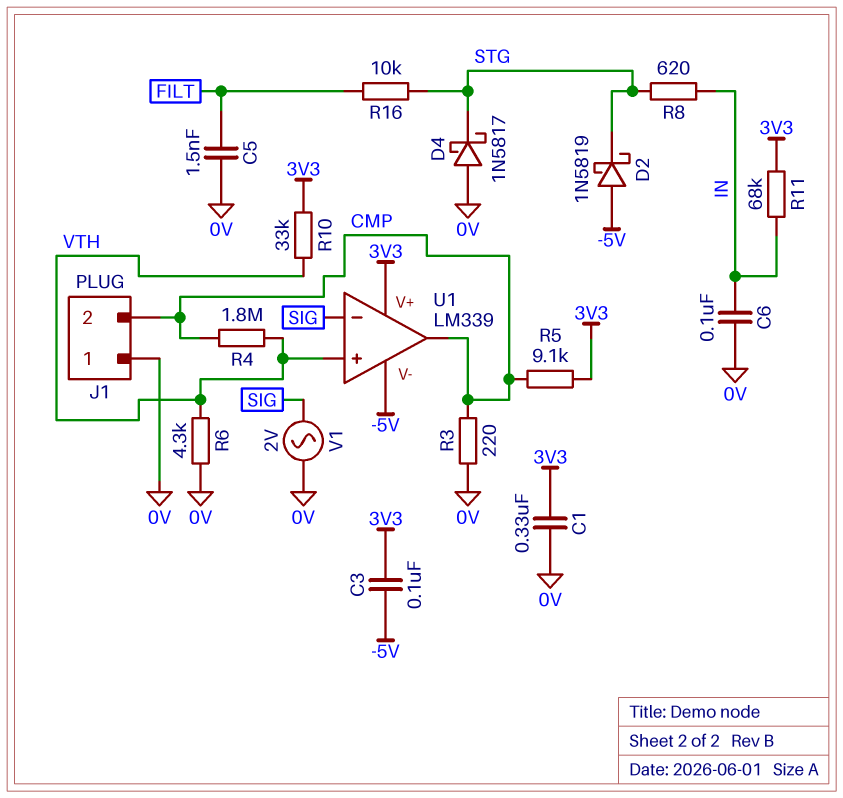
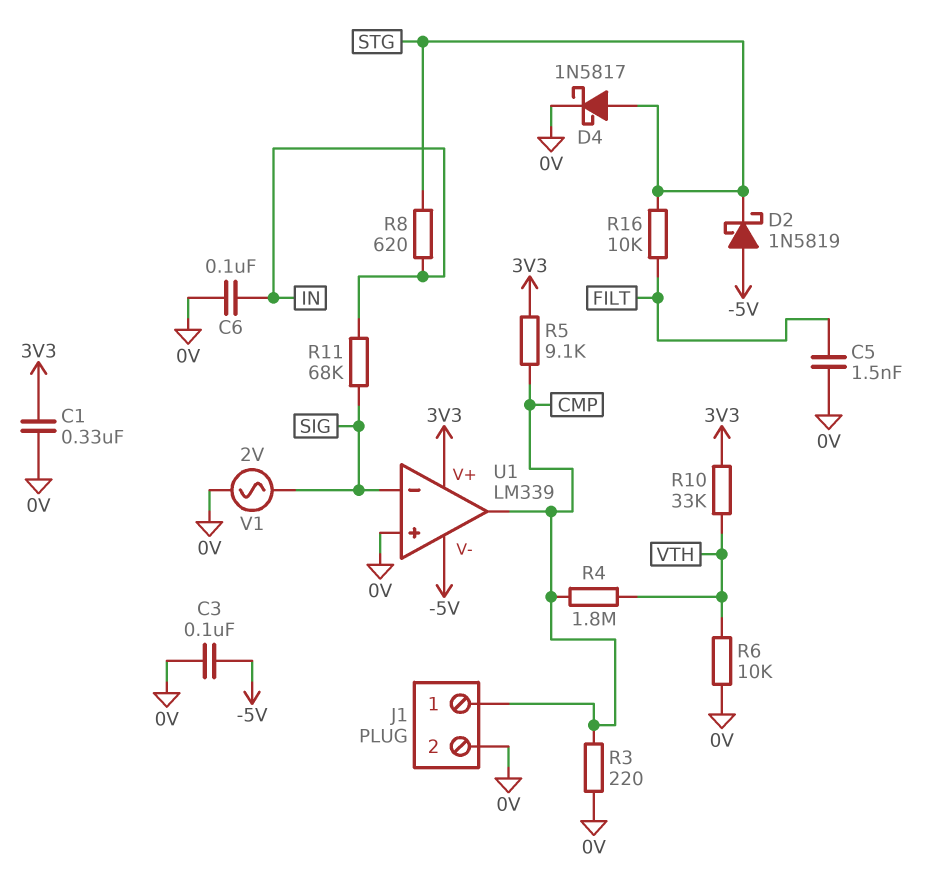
C3: 100nF (-5V, 3V3) -> 100nF (-5V, 0V)
D4: schottky 1N5817 (A 0V, K STG) -> schottky 1N5817 (A STG, K 0V)
J1 pin 1: 0V -> CMP
J1 pin 2: CMP -> 0V
R6: 4.3k (0V, VTH) -> 10k (0V, VTH)
R11: 68k (3V3, IN) -> 68k (IN, SIG)
U1 pin in+: VTH -> 0V

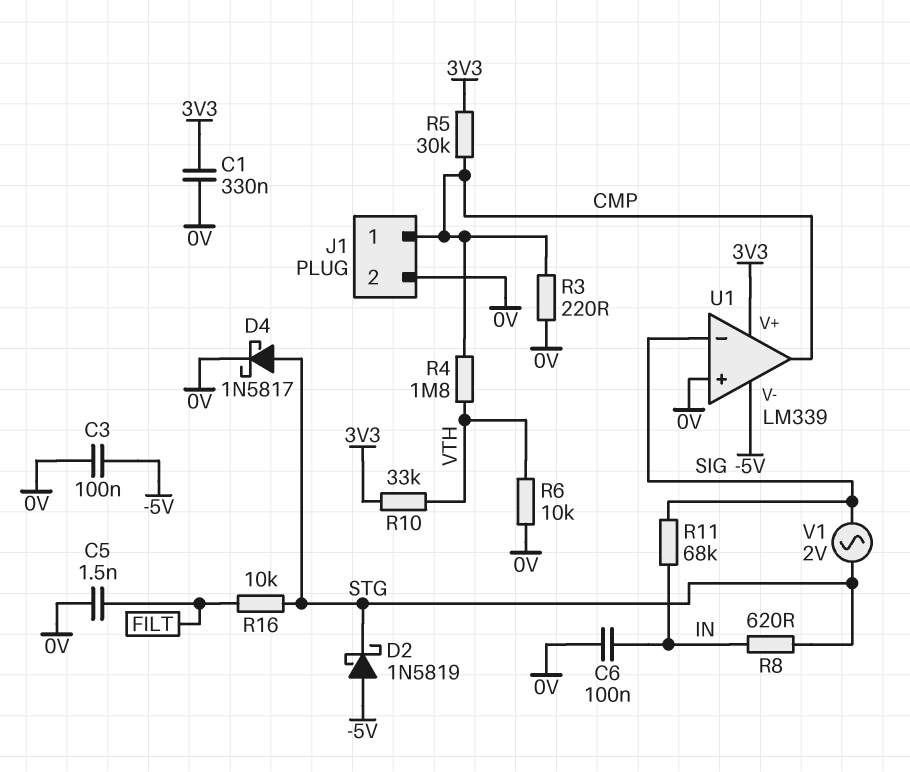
R5: 9.1k (3V3, CMP) -> 30k (3V3, CMP)
V1: AC 2V (0V, SIG) -> AC 2V (SIG, STG)

